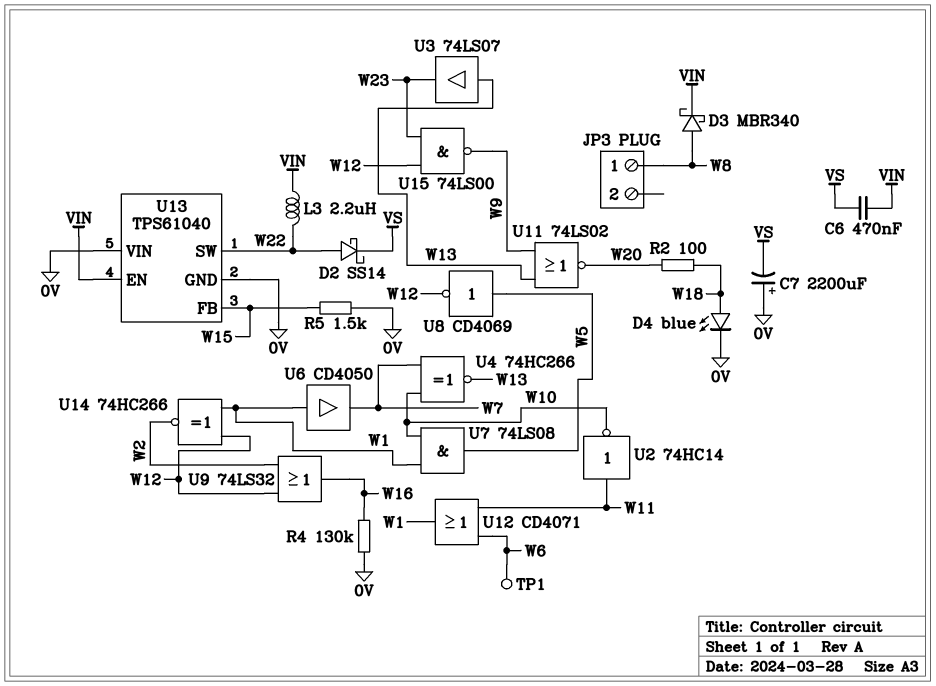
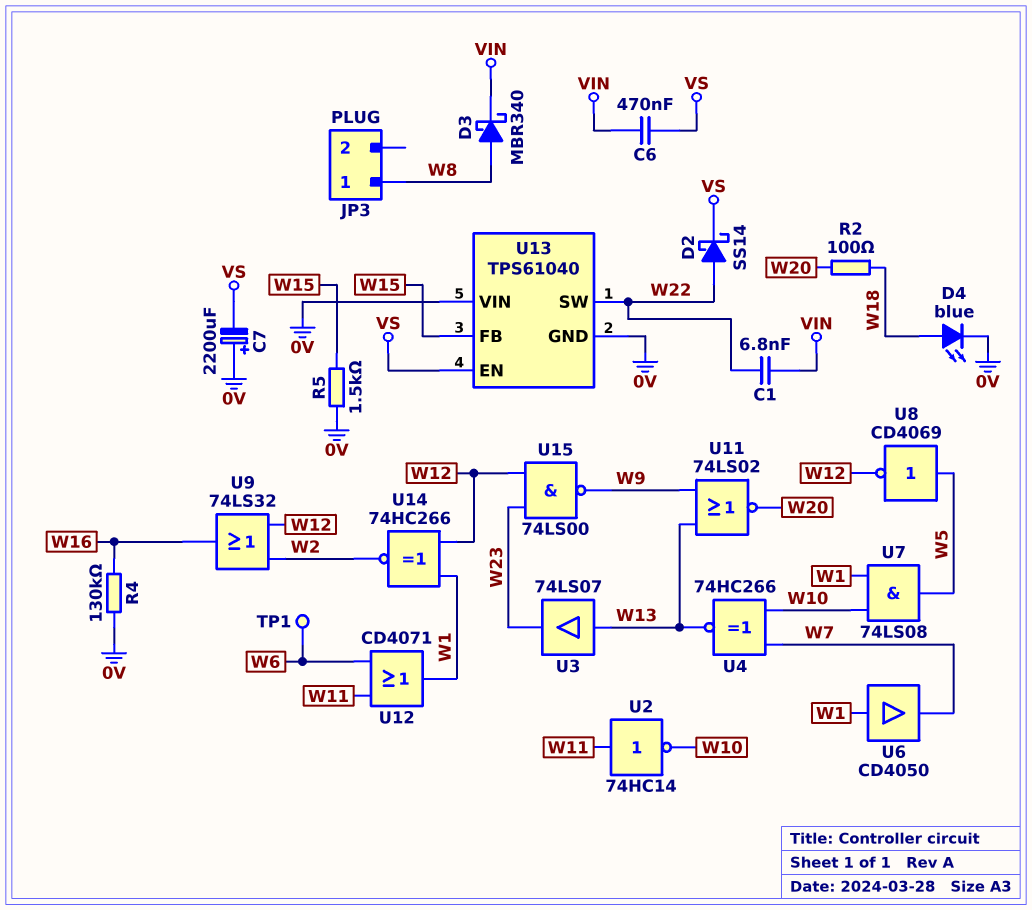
C1: none -> 6.8nF (VIN, W22)
L3: 2.2uH (VIN, W22) -> none
U13 pin EN: VIN -> VS

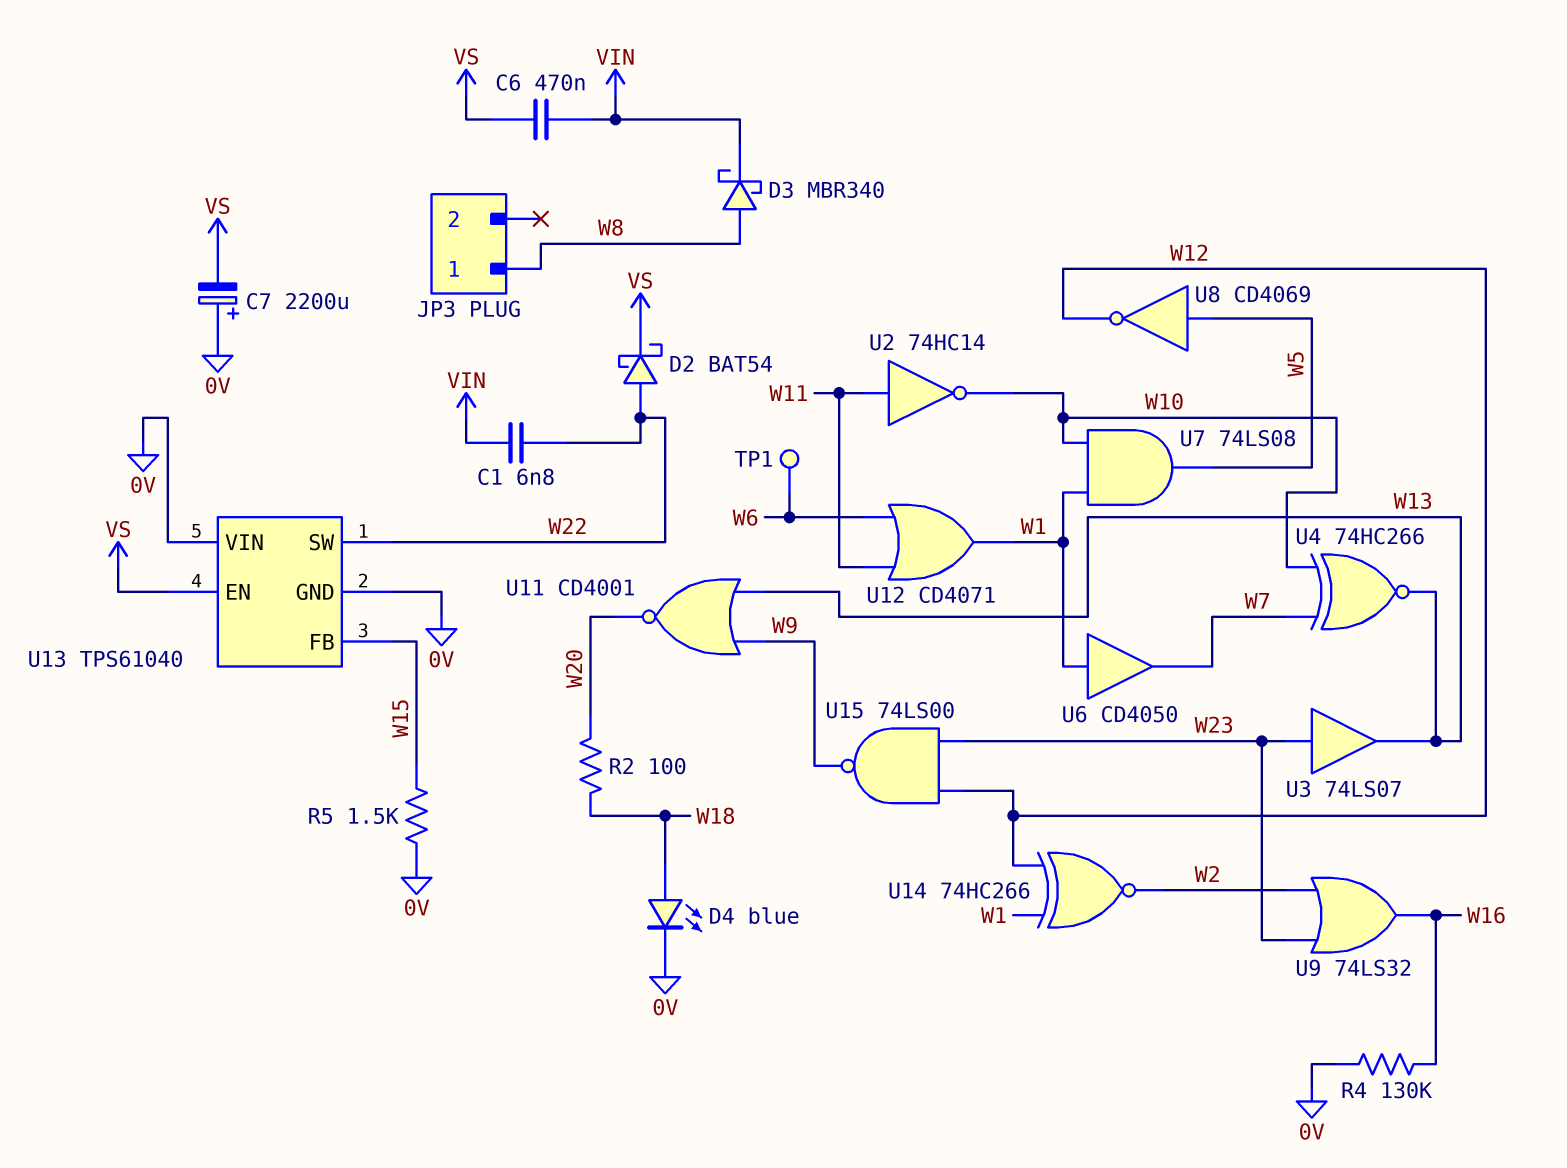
D2: schottky SS14 (A W22, K VS) -> schottky BAT54 (A W22, K VS)
U3: buffer 74LS07 (in W13, out W23) -> buffer 74LS07 (in W23, out W13)
U9: OR 74LS32 (in W2, in W12, out W16) -> OR 74LS32 (in W2, in W23, out W16)
U11: NOR 74LS02 (in W9, in W13, out W20) -> NOR CD4001 (in W9, in W13, out W20)

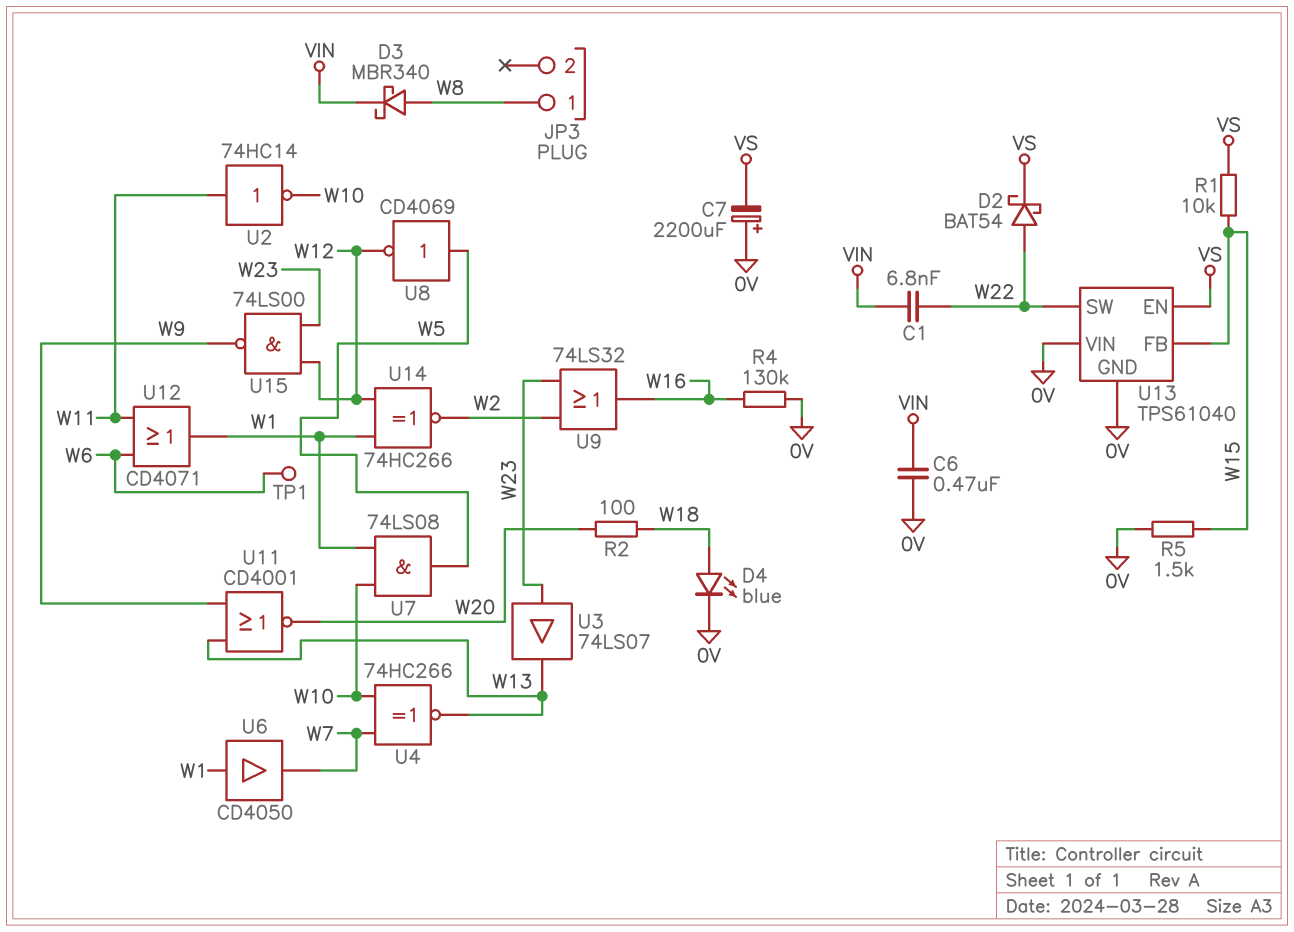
C6: 470nF (VIN, VS) -> 470nF (0V, VIN)
R1: none -> 10k (VS, W15)

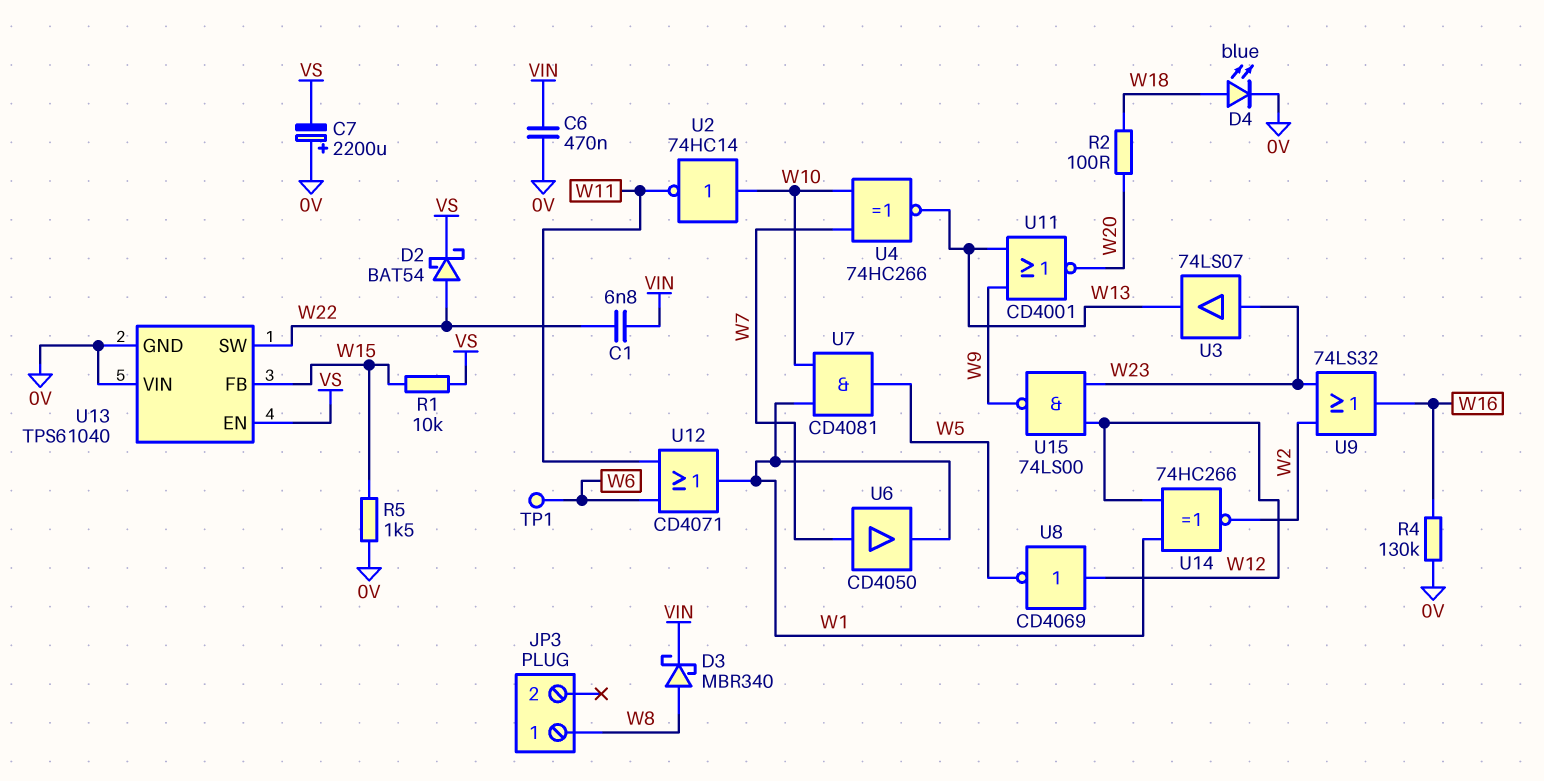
U2: NOT 74HC14 (in W11, out W10) -> NOT 74HC14 (in W10, out W11)
U6: buffer CD4050 (in W1, out W7) -> buffer CD4050 (in W7, out W1)
U7: AND 74LS08 (in W1, in W10, out W5) -> AND CD4081 (in W1, in W10, out W5)
U8: NOT CD4069 (in W5, out W12) -> NOT CD4069 (in W12, out W5)

